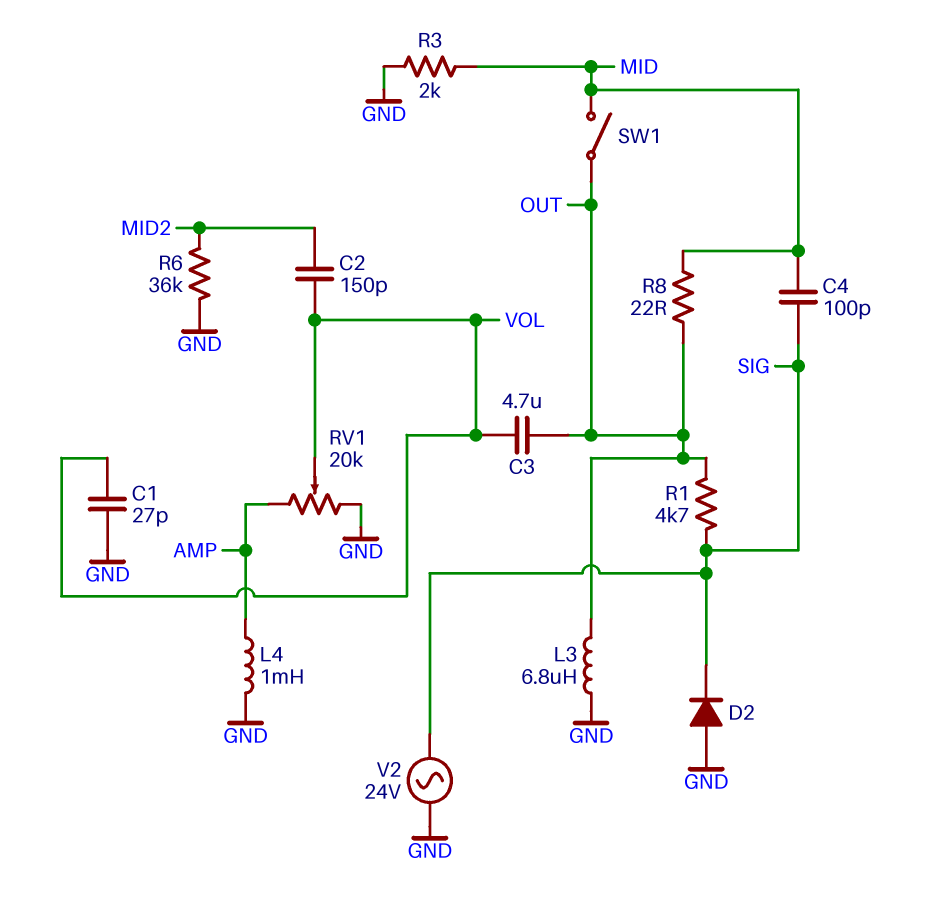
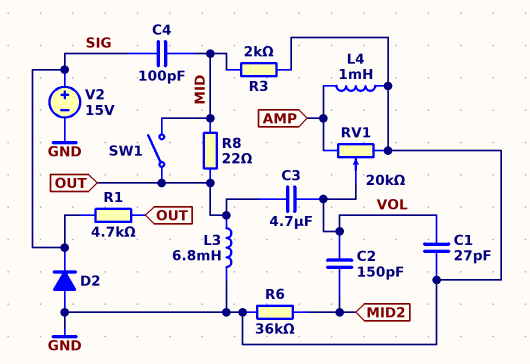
L3: 6.8uH (GND, OUT) -> 6.8mH (GND, OUT)
V2: AC 24V (GND, SIG) -> 15V (plus SIG, minus GND)

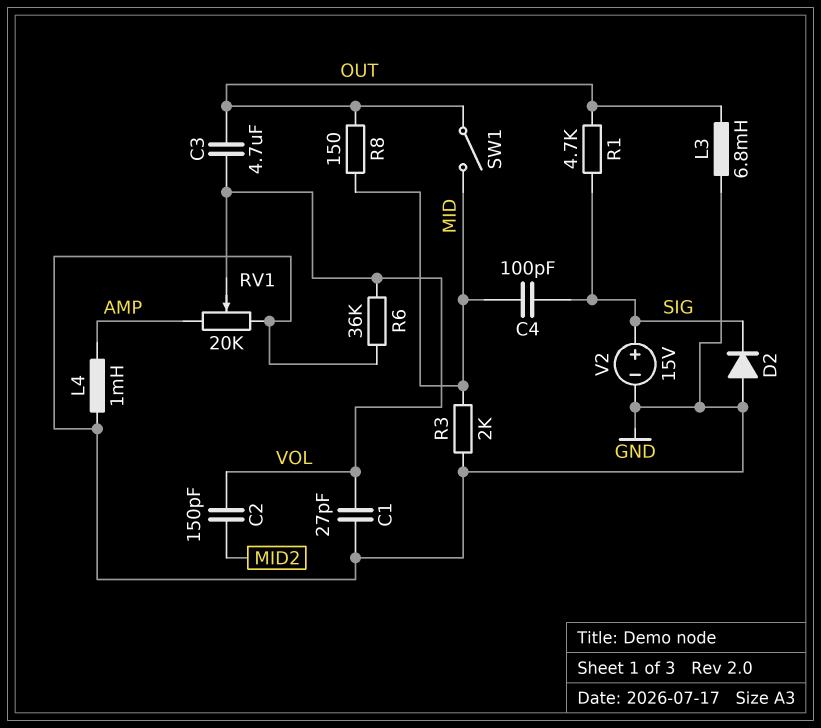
R6: 36k (GND, MID2) -> 36k (GND, VOL)
R8: 22 (MID, OUT) -> 150 (MID, OUT)

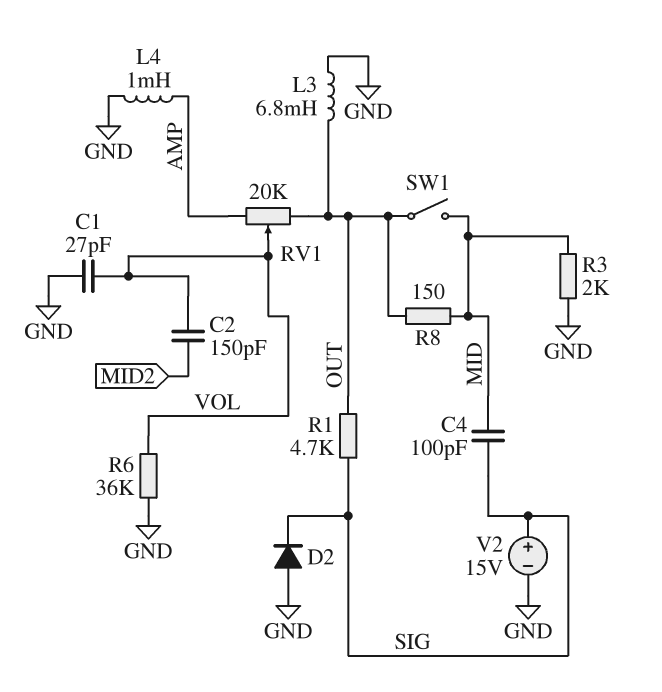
C3: 4.7uF (OUT, VOL) -> none
RV1: 20k (AMP, GND, wiper VOL) -> 20k (AMP, OUT, wiper VOL)

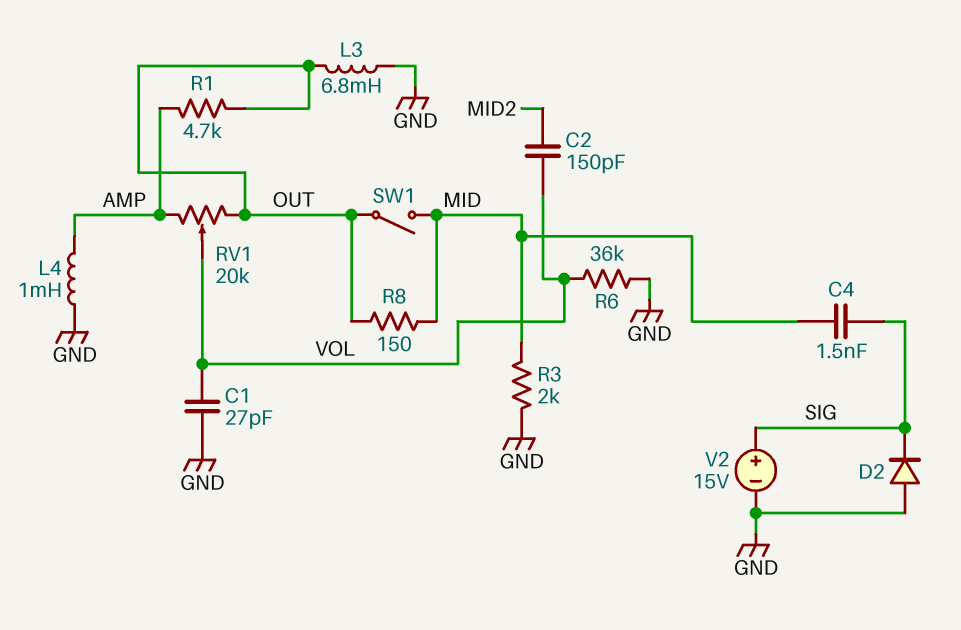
C4: 100pF (MID, SIG) -> 1.5nF (MID, SIG)
R1: 4.7k (OUT, SIG) -> 4.7k (AMP, OUT)

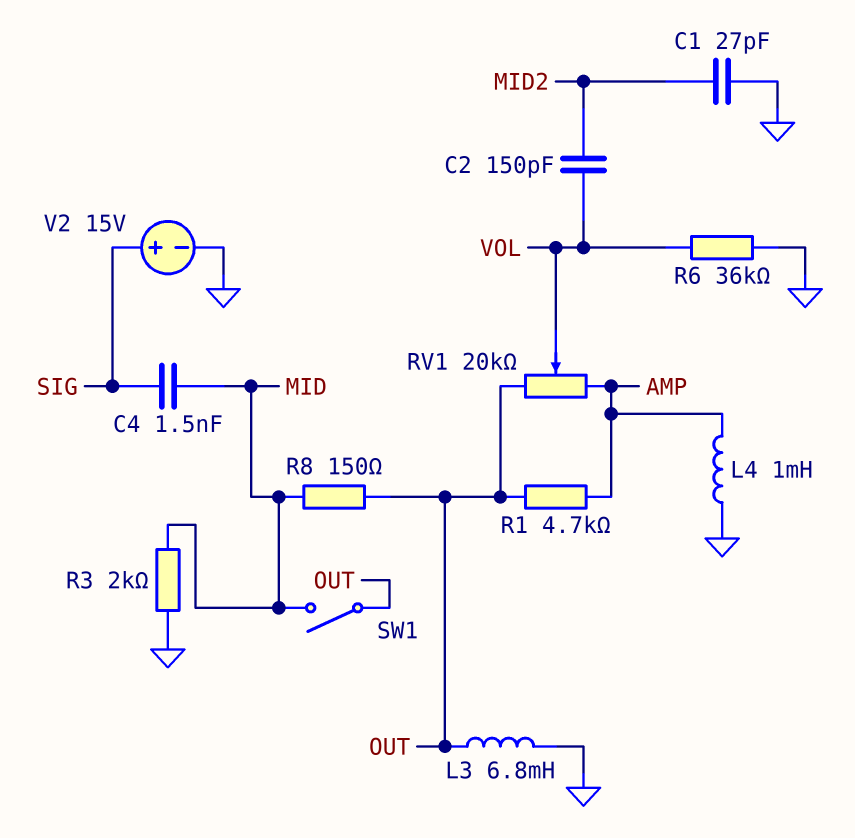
C1: 27pF (GND, VOL) -> 27pF (GND, MID2)
D2: diode (A GND, K SIG) -> none

